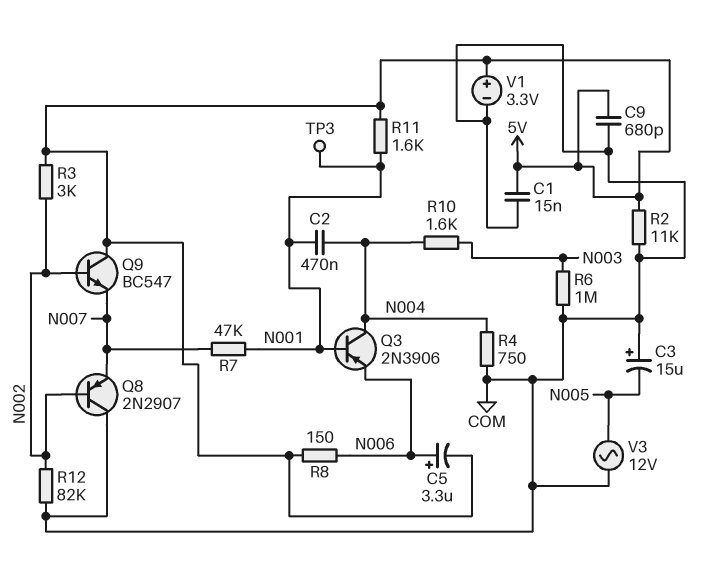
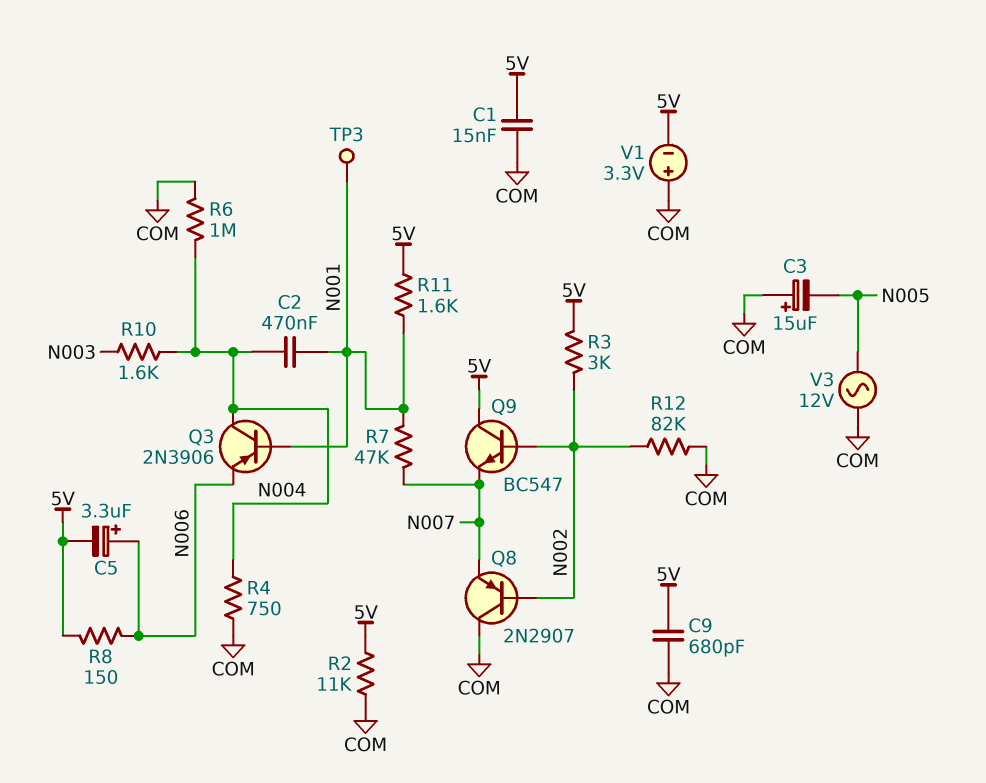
R6: 1M (COM, N003) -> 1M (COM, N004)
V1: 3.3V (plus 5V, minus COM) -> 3.3V (plus COM, minus 5V)

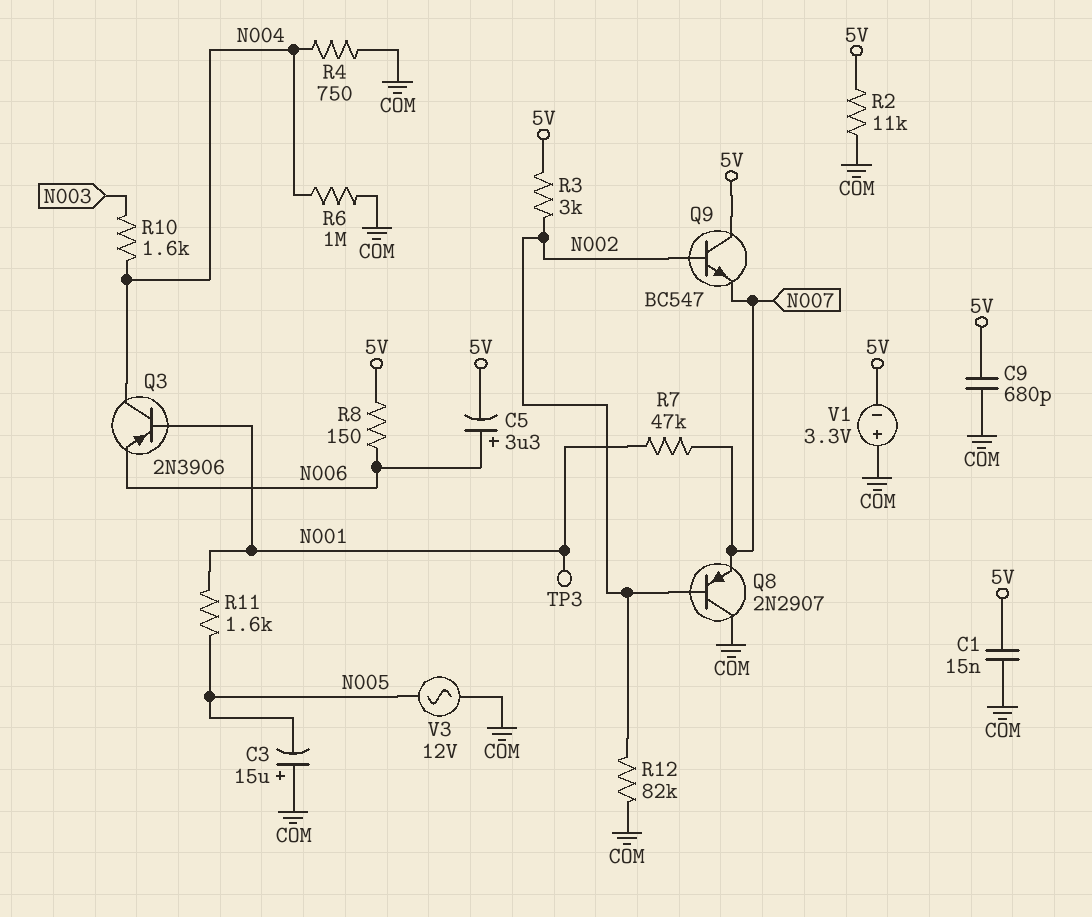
C2: 470nF (N001, N004) -> none
R11: 1.6k (5V, N001) -> 1.6k (N001, N005)

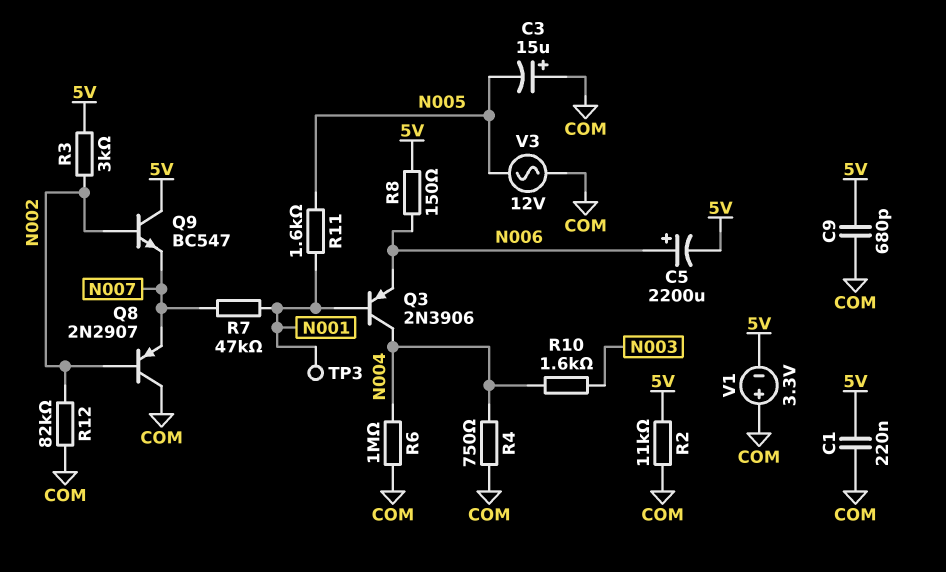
C1: 15nF (5V, COM) -> 220nF (5V, COM)
C5: 3.3uF (plus N006, minus 5V) -> 2200uF (plus N006, minus 5V)

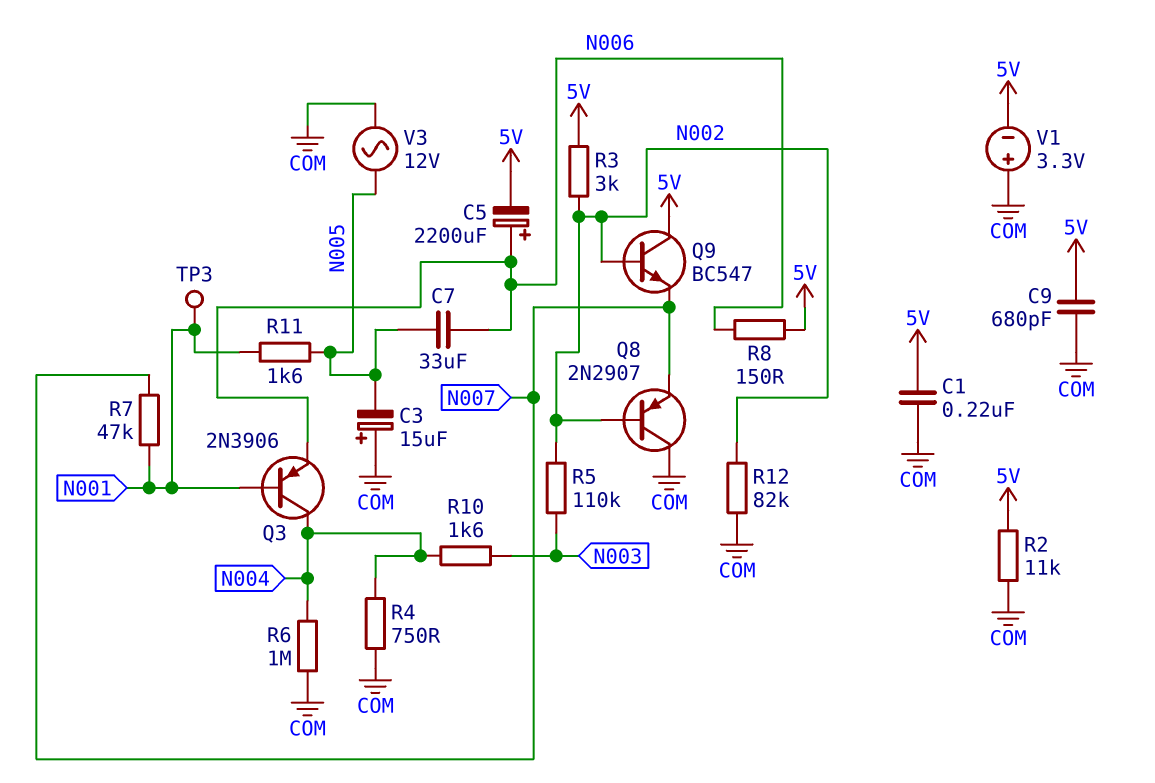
C7: none -> 33uF (N005, N006)
R5: none -> 110k (N002, N003)

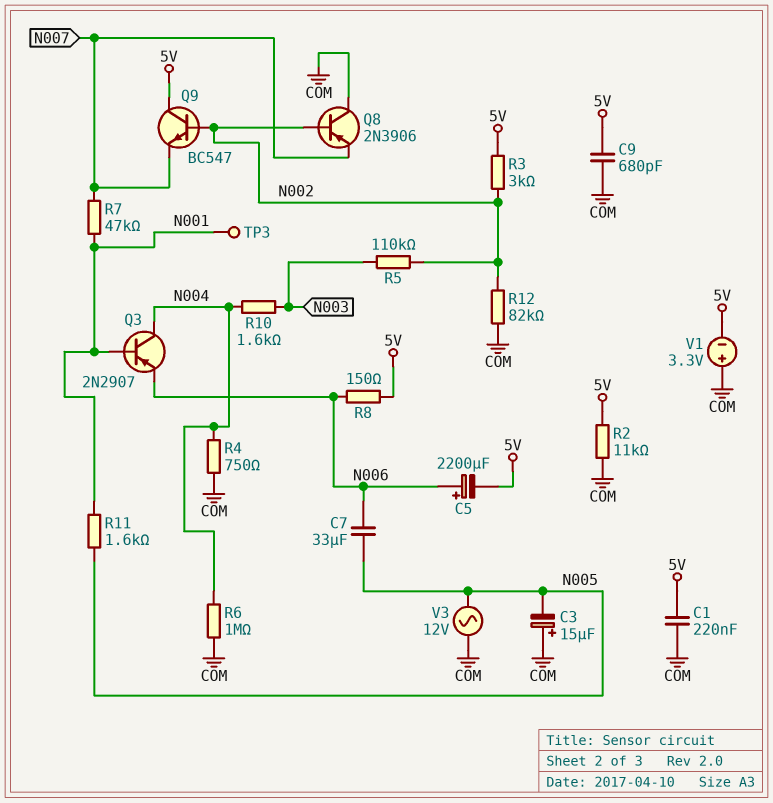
Q3: PNP 2N3906 (B N001, C N004, E N006) -> PNP 2N2907 (B N001, C N004, E N006)
Q8: PNP 2N2907 (B N002, C COM, E N007) -> PNP 2N3906 (B N002, C COM, E N007)

